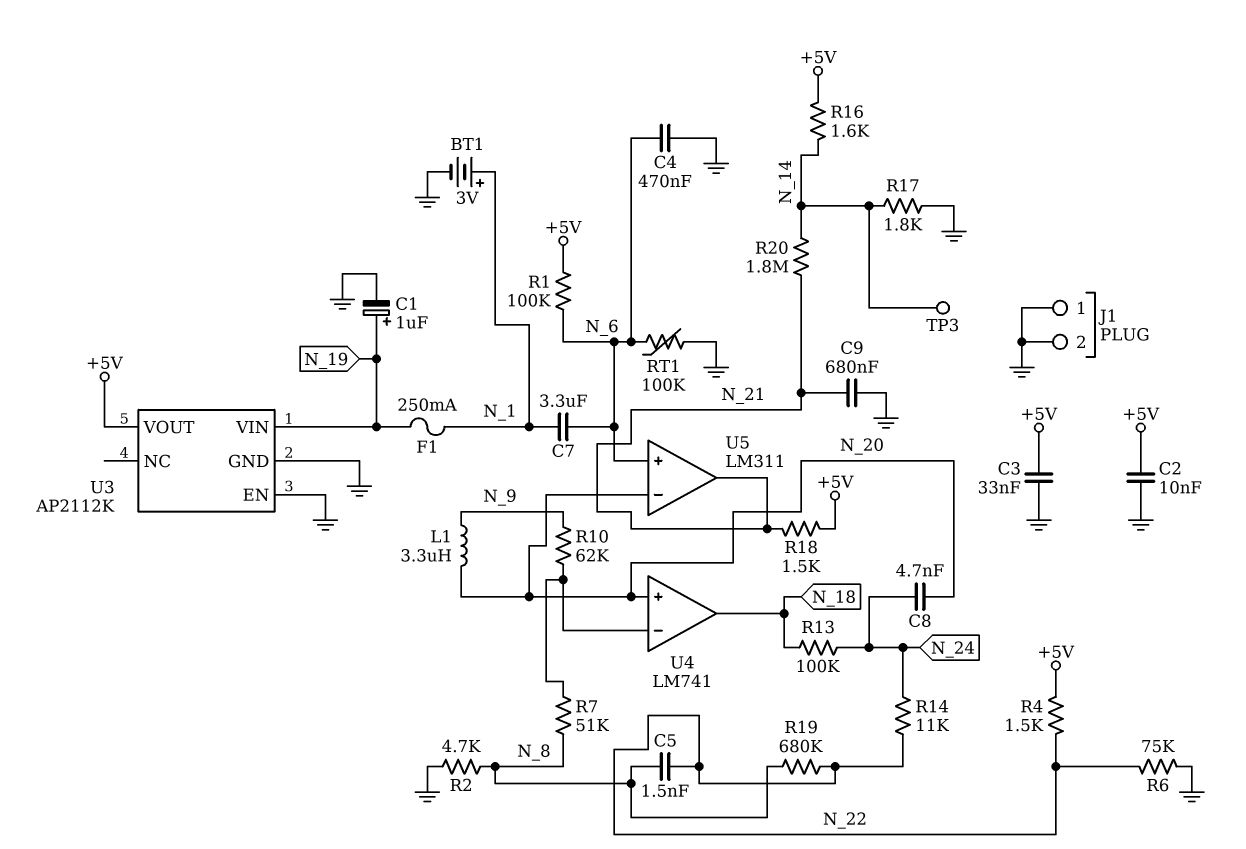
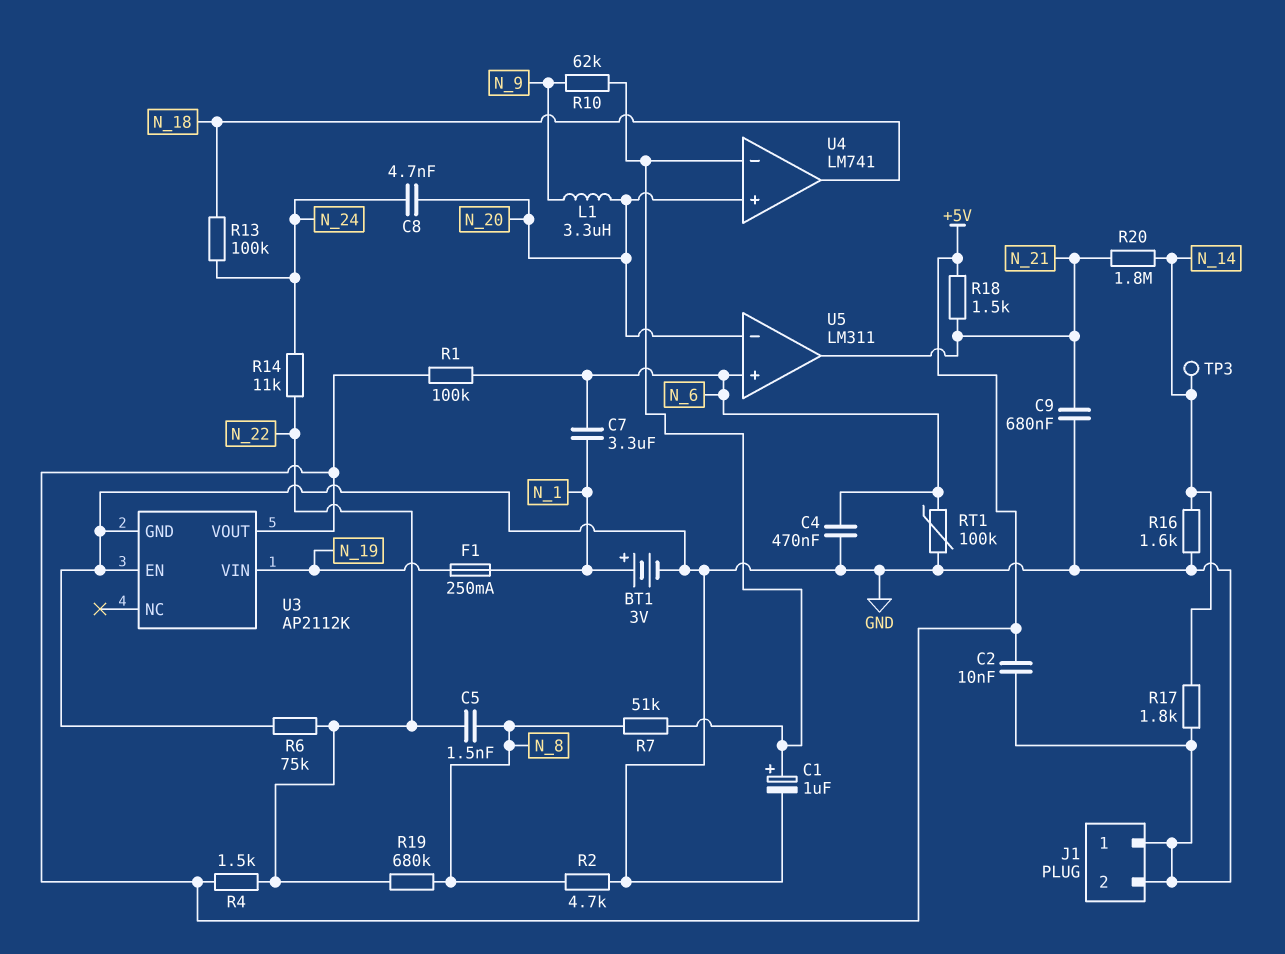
C1: 1uF (plus N_19, minus GND) -> 1uF (plus U4/in-, minus GND)
C3: 33nF (+5V, GND) -> none
R16: 1.6k (+5V, N_14) -> 1.6k (GND, N_14)

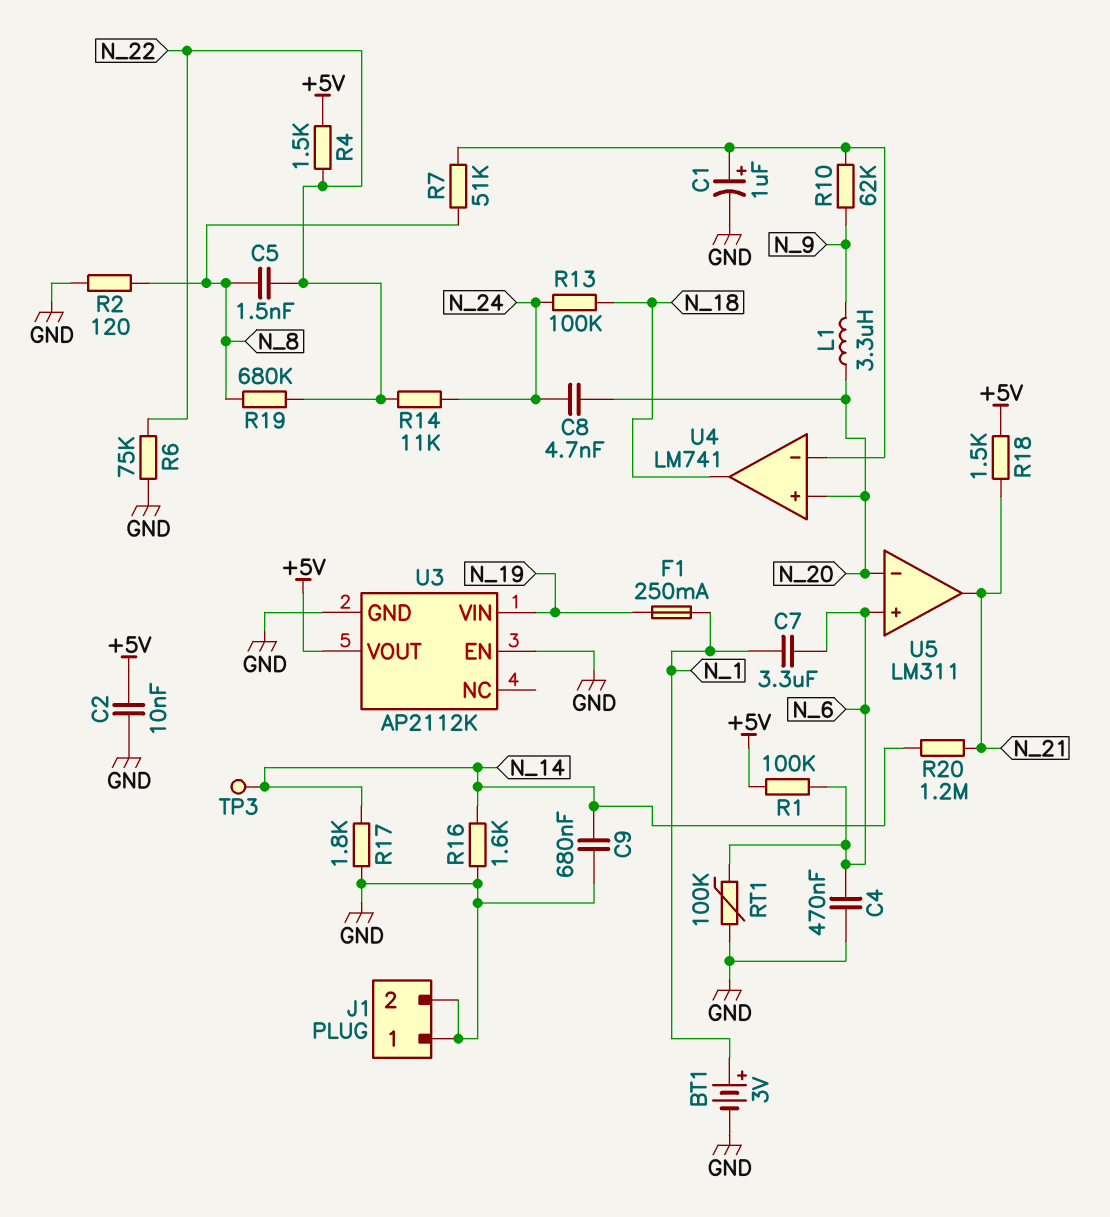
C9: 680nF (GND, N_21) -> 680nF (GND, N_14)
R2: 4.7k (GND, N_8) -> 120 (GND, N_8)
R20: 1.8M (N_14, N_21) -> 1.2M (N_14, N_21)

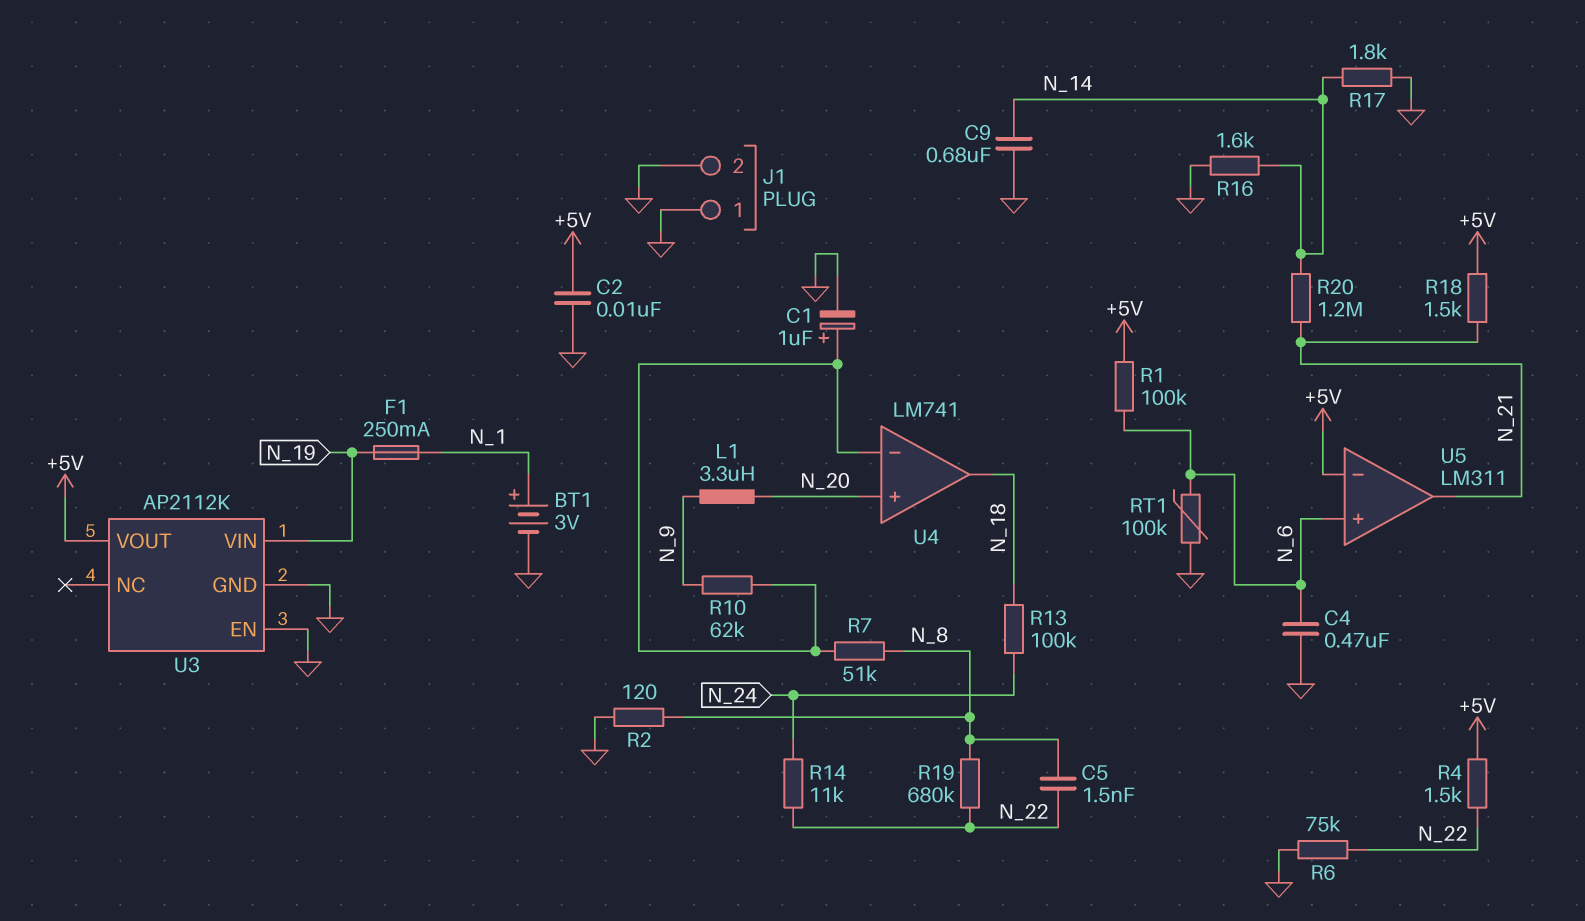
C7: 3.3uF (N_1, N_6) -> none
C8: 4.7nF (N_20, N_24) -> none
TP3: test point (N_14) -> none
U5 pin in-: N_20 -> +5V

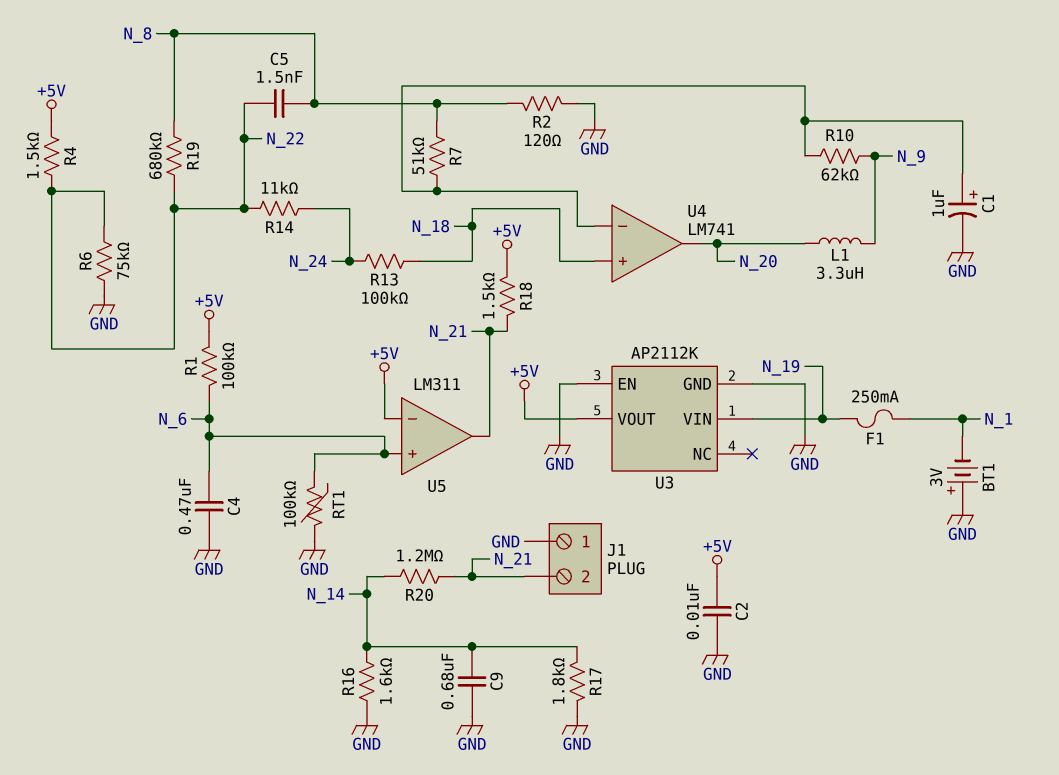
BT1: 3V (plus N_1, minus GND) -> 3V (plus GND, minus N_1)
J1 pin 2: GND -> N_21
U4 pin in+: N_20 -> N_18
U4 pin out: N_18 -> N_20

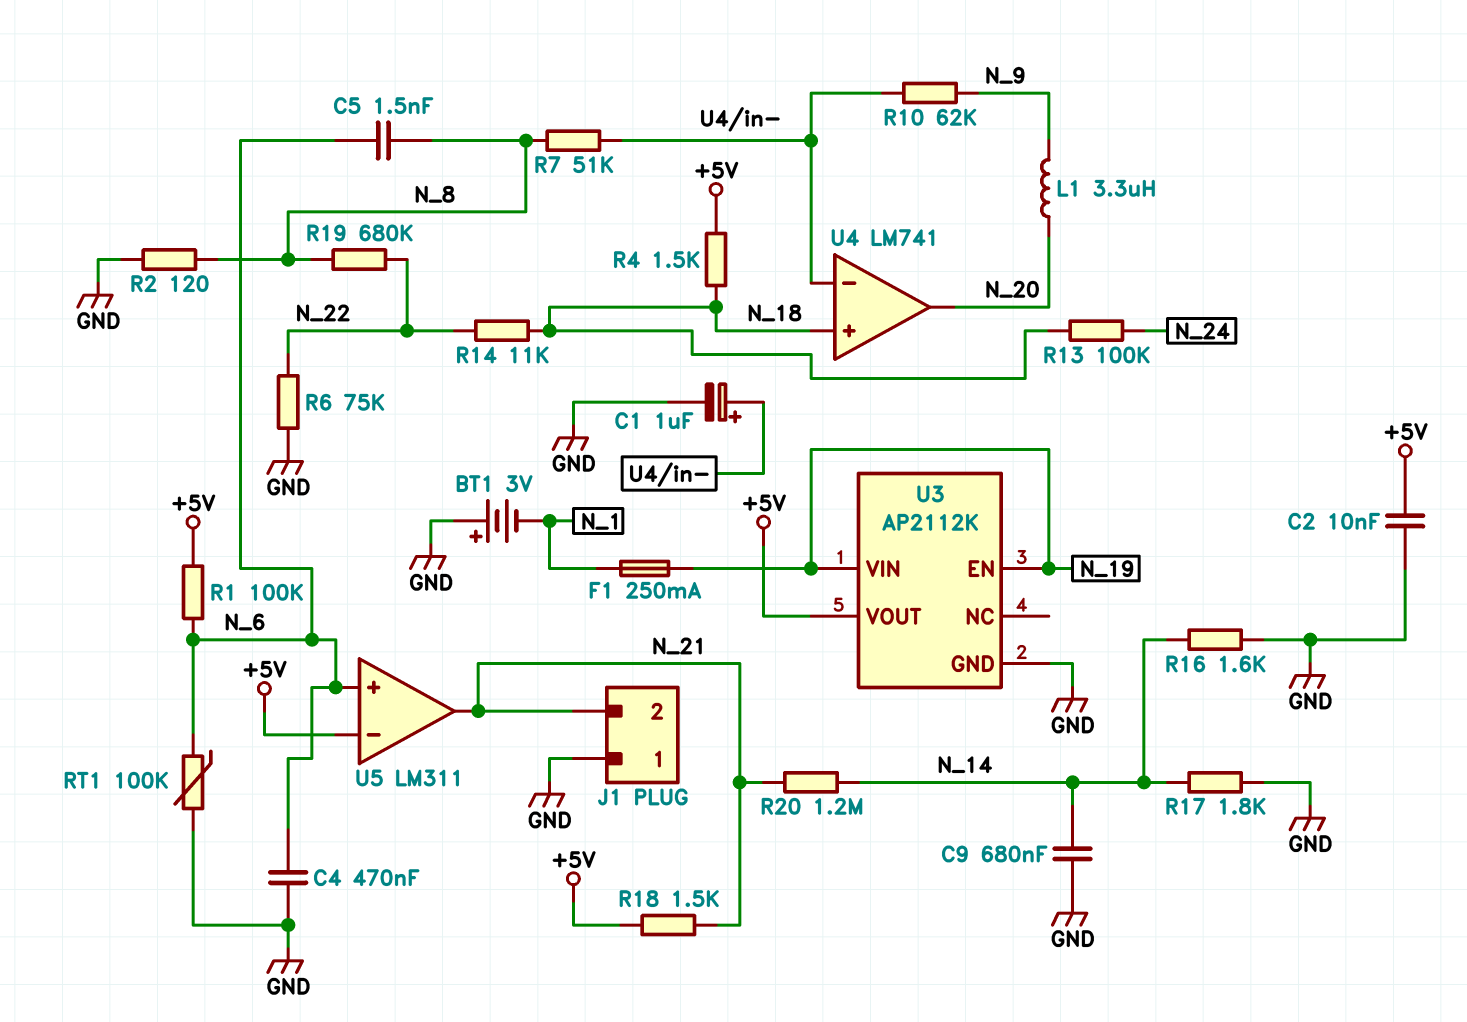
C5: 1.5nF (N_8, N_22) -> 1.5nF (N_6, N_8)
R4: 1.5k (+5V, N_22) -> 1.5k (+5V, N_18)
R14: 11k (N_22, N_24) -> 11k (N_18, N_22)
U3 pin EN: GND -> N_19

